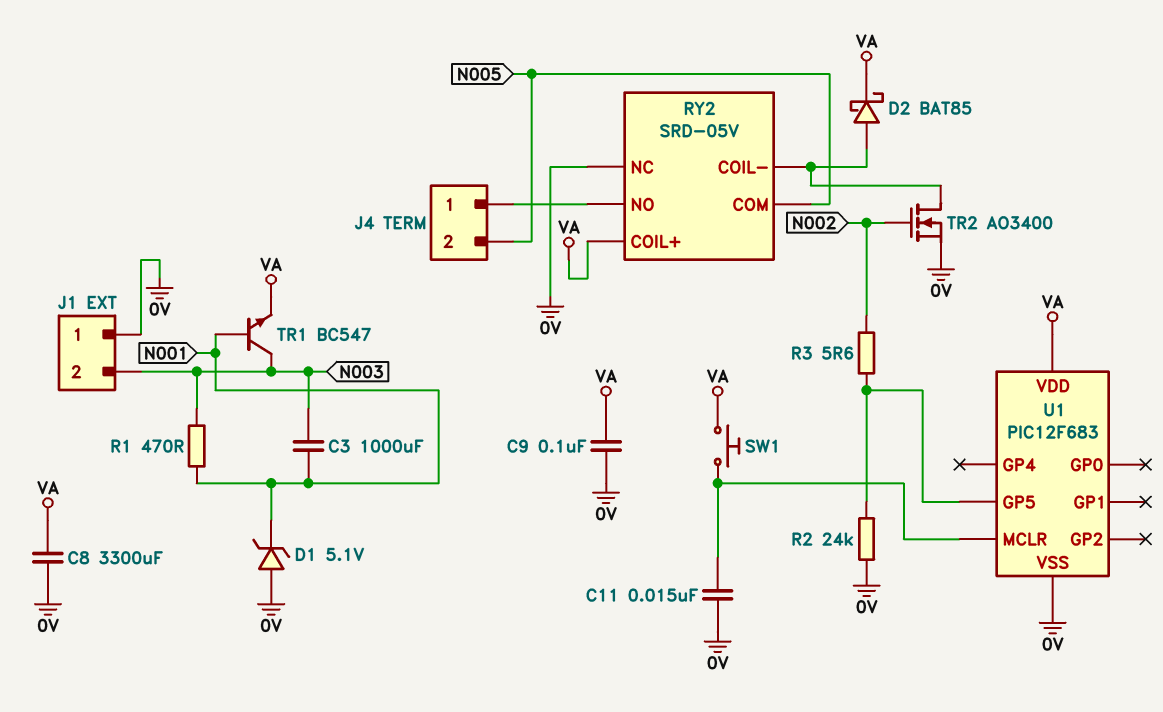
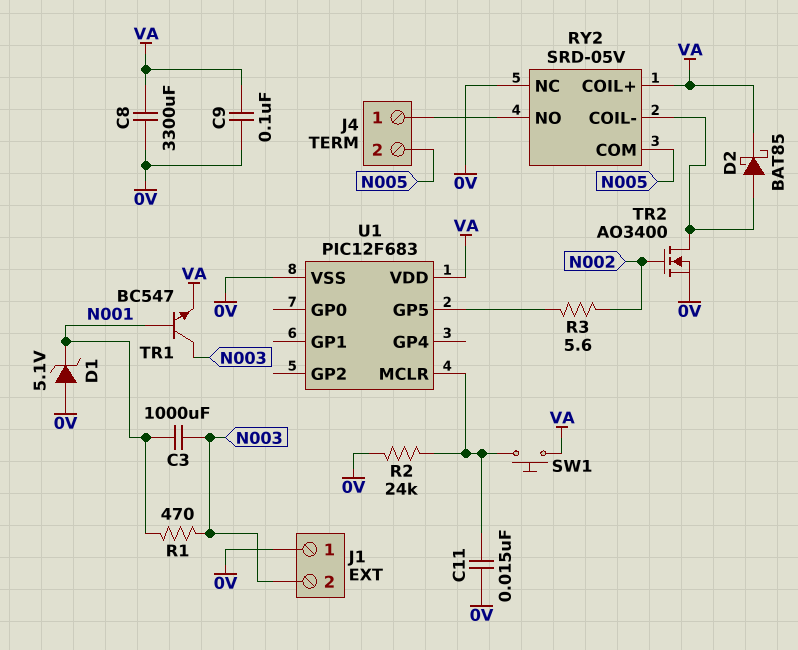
R2: 24k (0V, U1/GP5) -> 24k (0V, U1/MCLR)

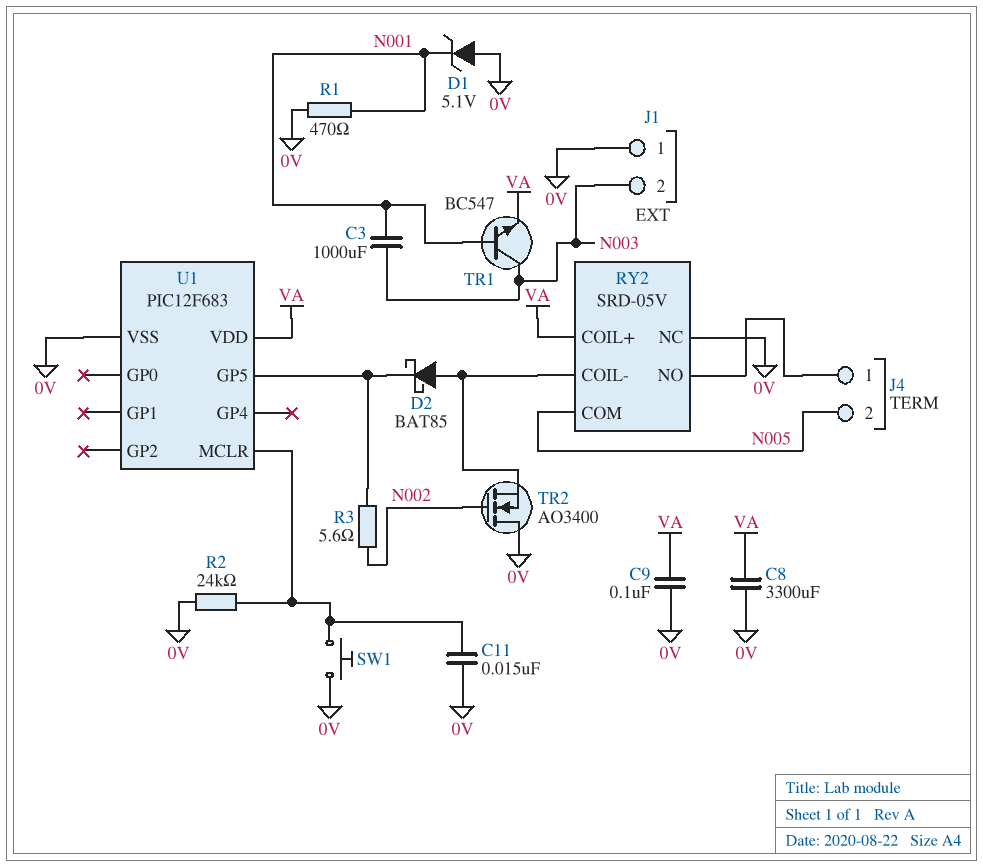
D2: schottky BAT85 (A RY2/COIL-, K VA) -> schottky BAT85 (A RY2/COIL-, K U1/GP5)
R1: 470 (N001, N003) -> 470 (0V, N001)
SW1: button (U1/MCLR, VA) -> button (0V, U1/MCLR)
TR2: NMOS AO3400 (G N002, D RY2/COIL-, S 0V) -> NMOS AO3400 (G N002, D 0V, S RY2/COIL-)

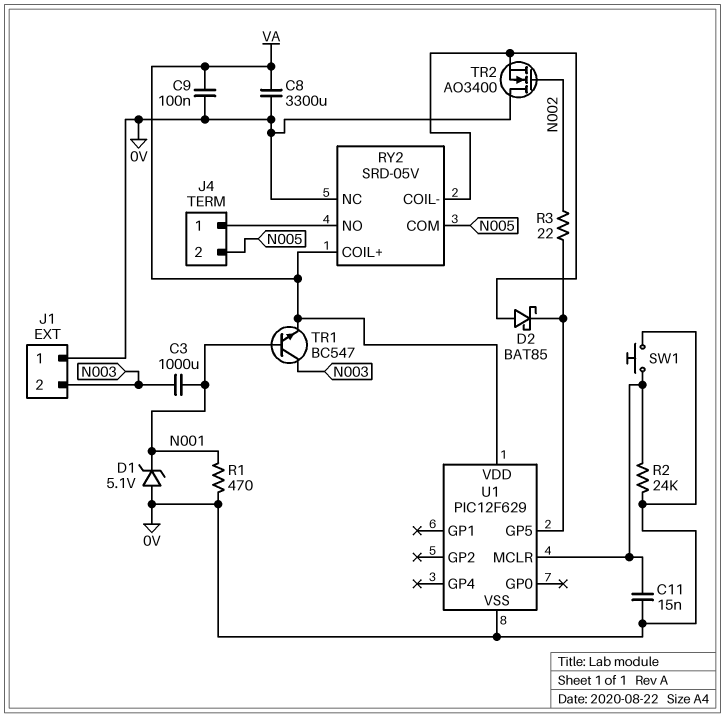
R3: 5.6 (N002, U1/GP5) -> 22 (N002, U1/GP5)
U1: PIC12F683 -> PIC12F629

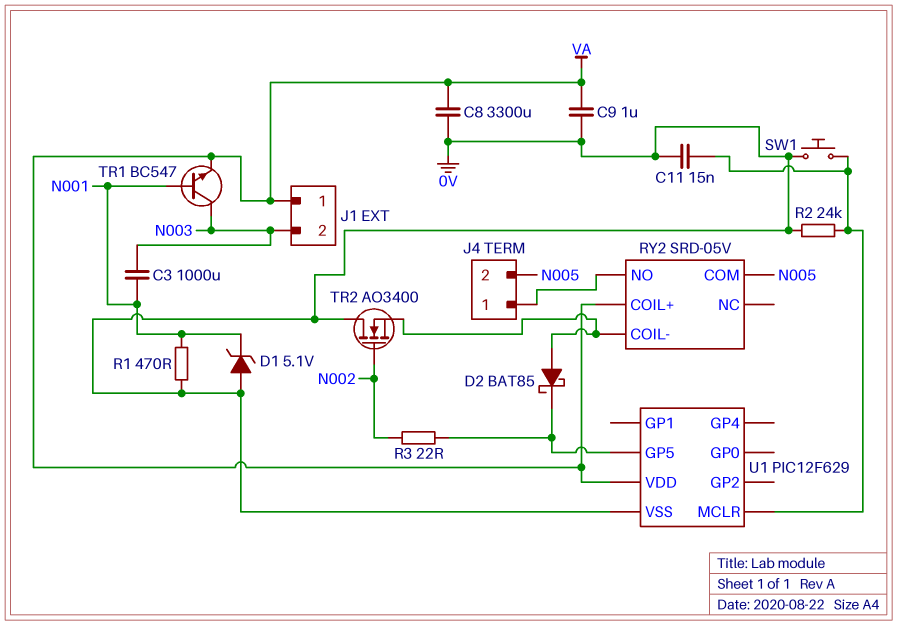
C9: 100nF (0V, VA) -> 1uF (0V, VA)
J1 pin 1: 0V -> VA
RY2 pin NC: 0V -> none

